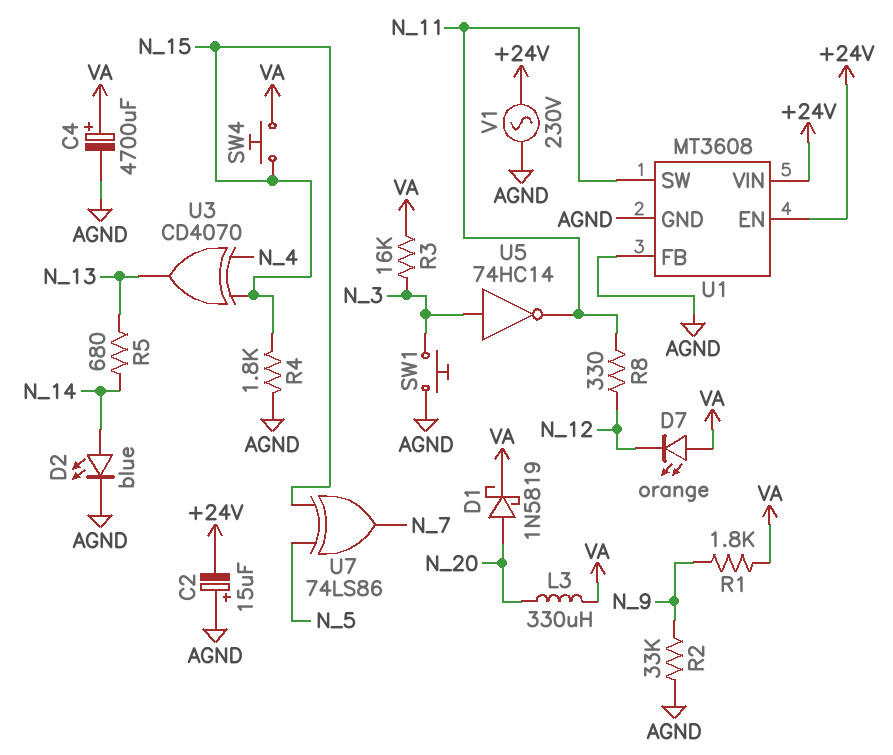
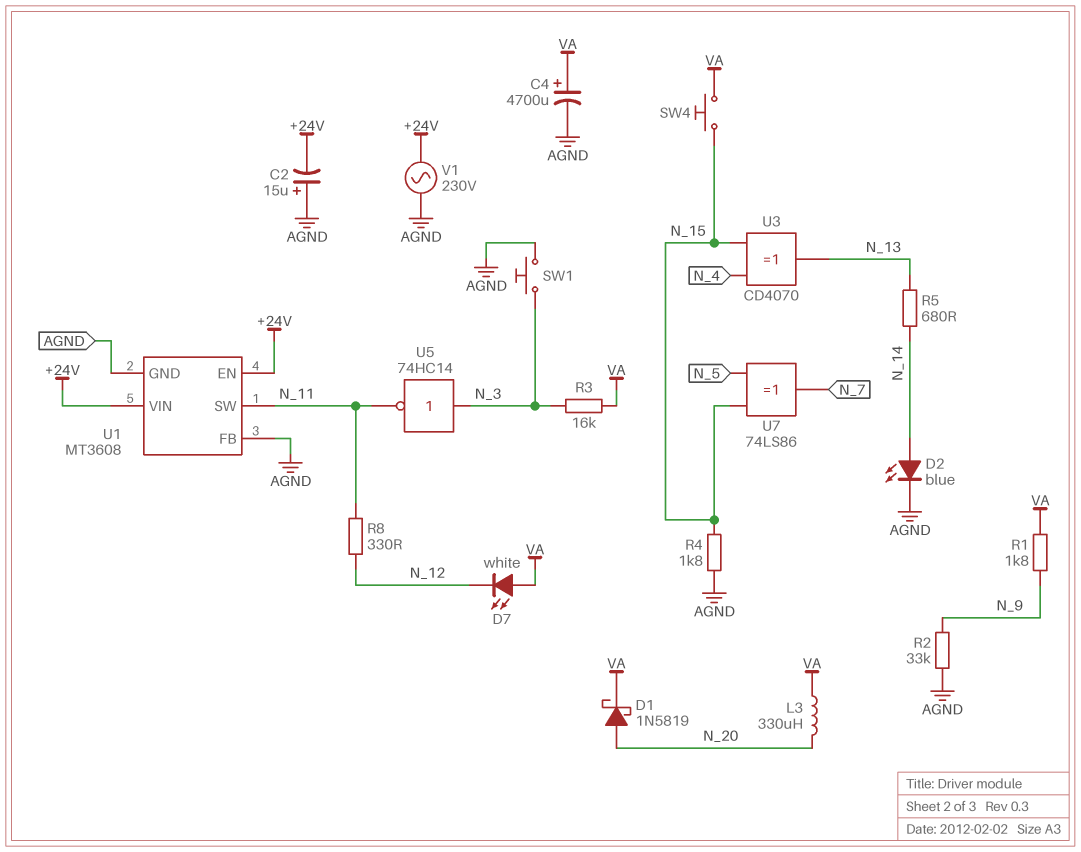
D7: LED orange (A VA, K N_12) -> LED white (A VA, K N_12)

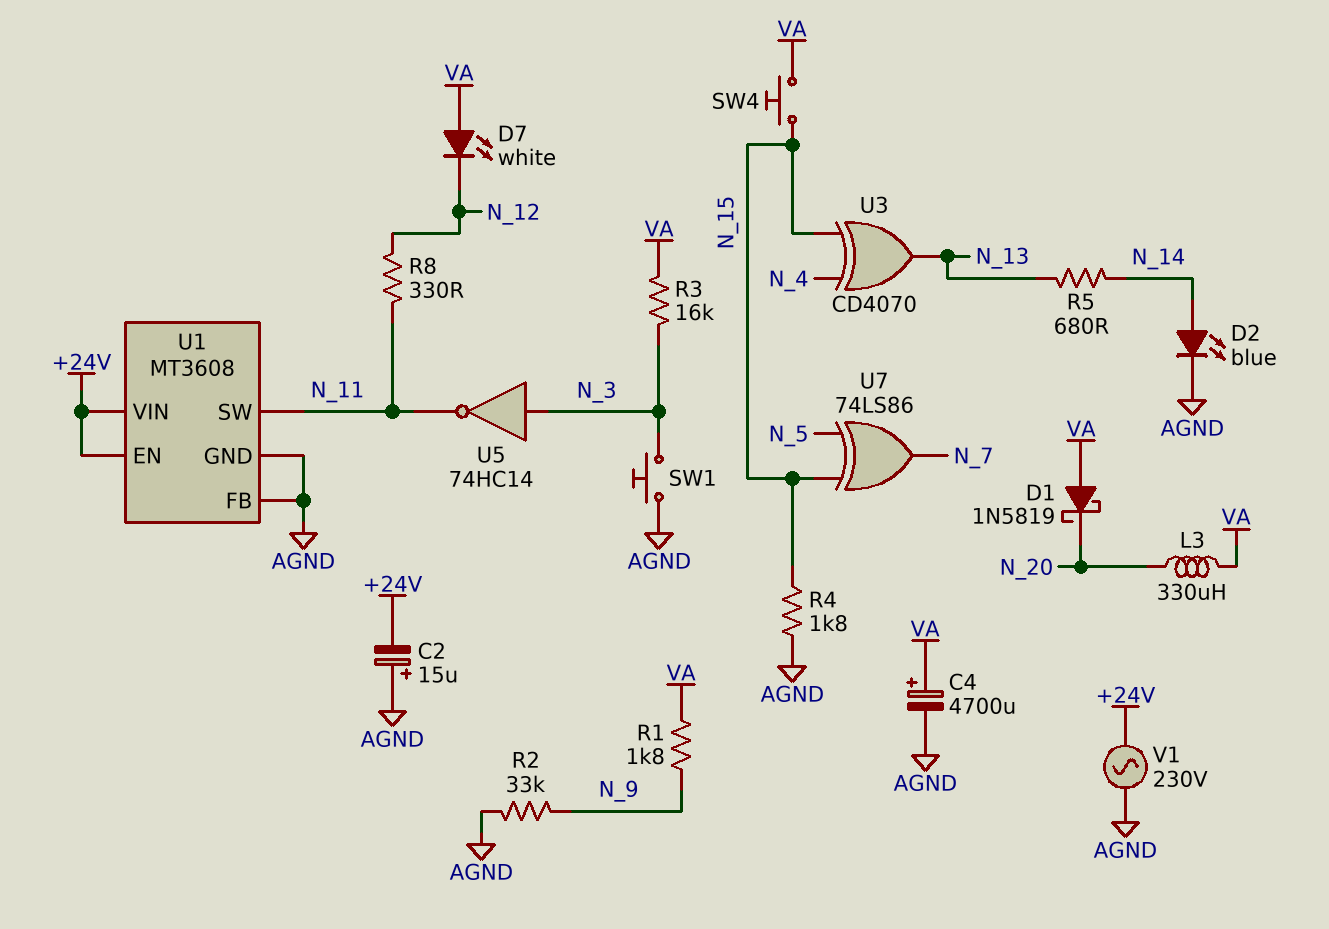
D1: schottky 1N5819 (A N_20, K VA) -> schottky 1N5819 (A VA, K N_20)

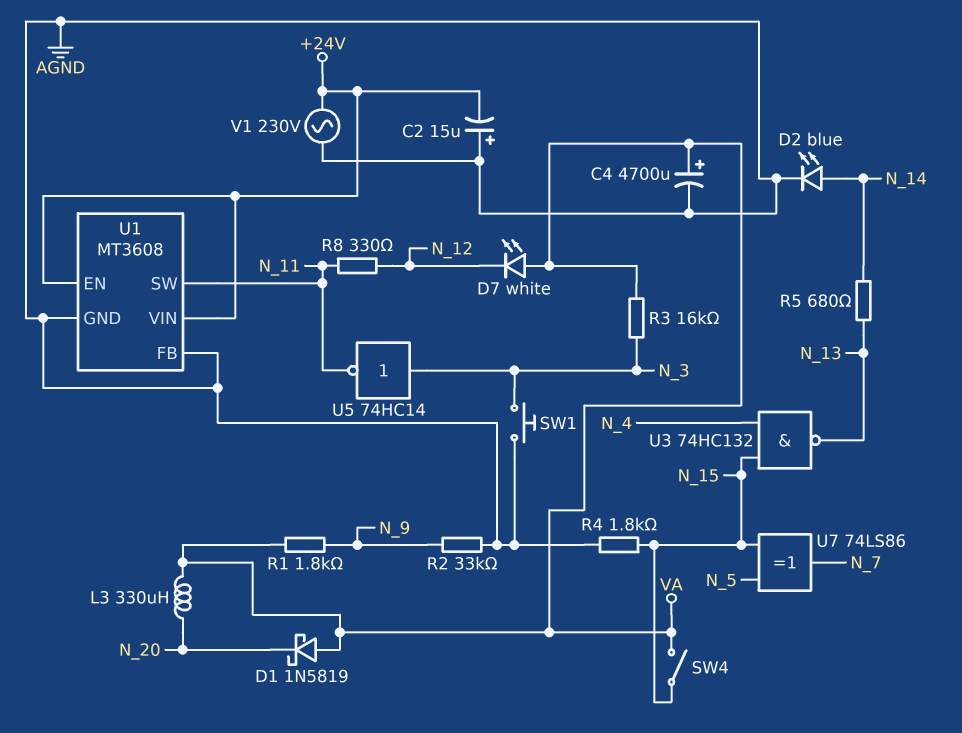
SW4: button (N_15, VA) -> switch (N_15, VA)
U3: XOR CD4070 (in N_4, in N_15, out N_13) -> NAND 74HC132 (in N_4, in N_15, out N_13)

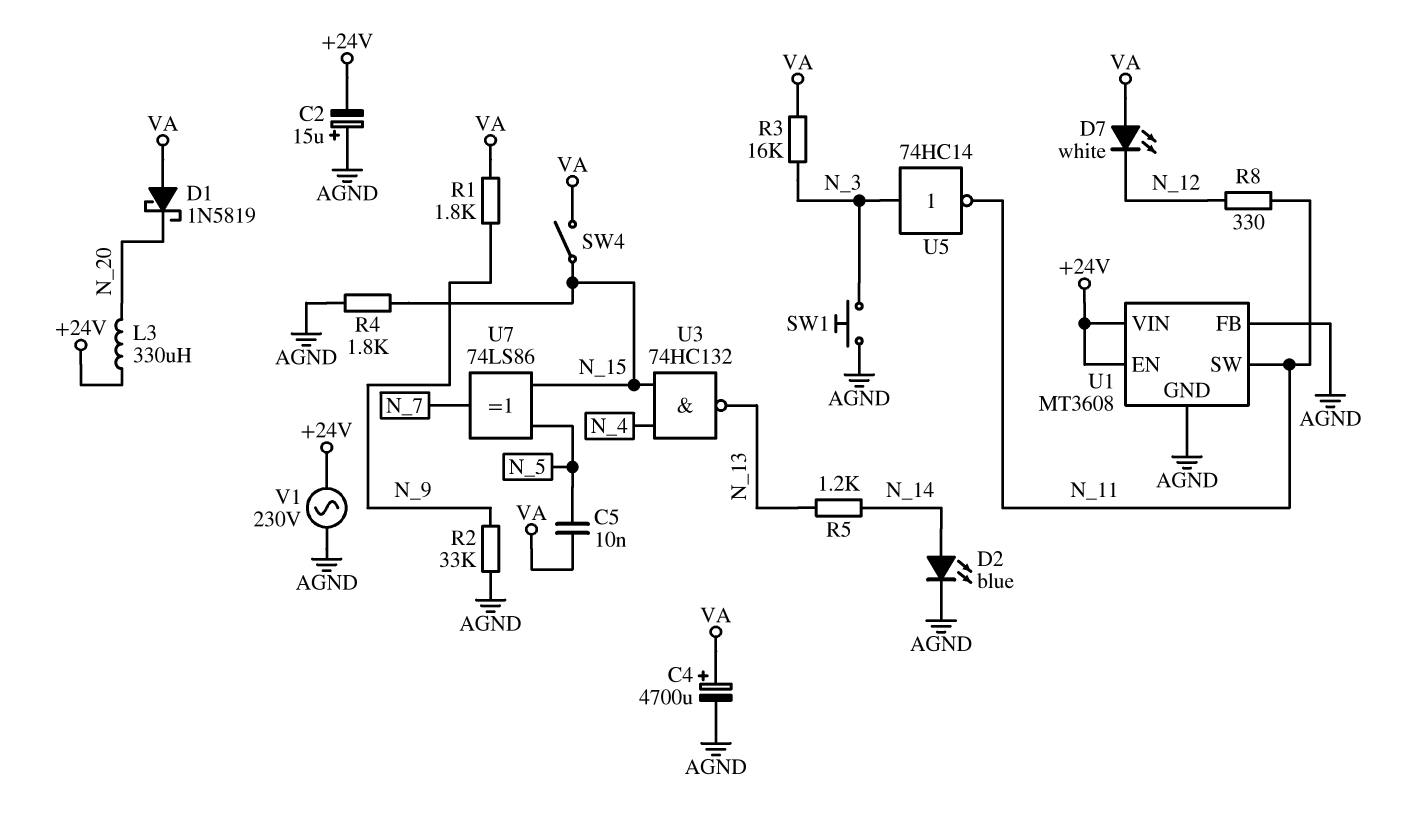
C5: none -> 10nF (N_5, VA)
L3: 330uH (N_20, VA) -> 330uH (+24V, N_20)
R5: 680 (N_13, N_14) -> 1.2k (N_13, N_14)

